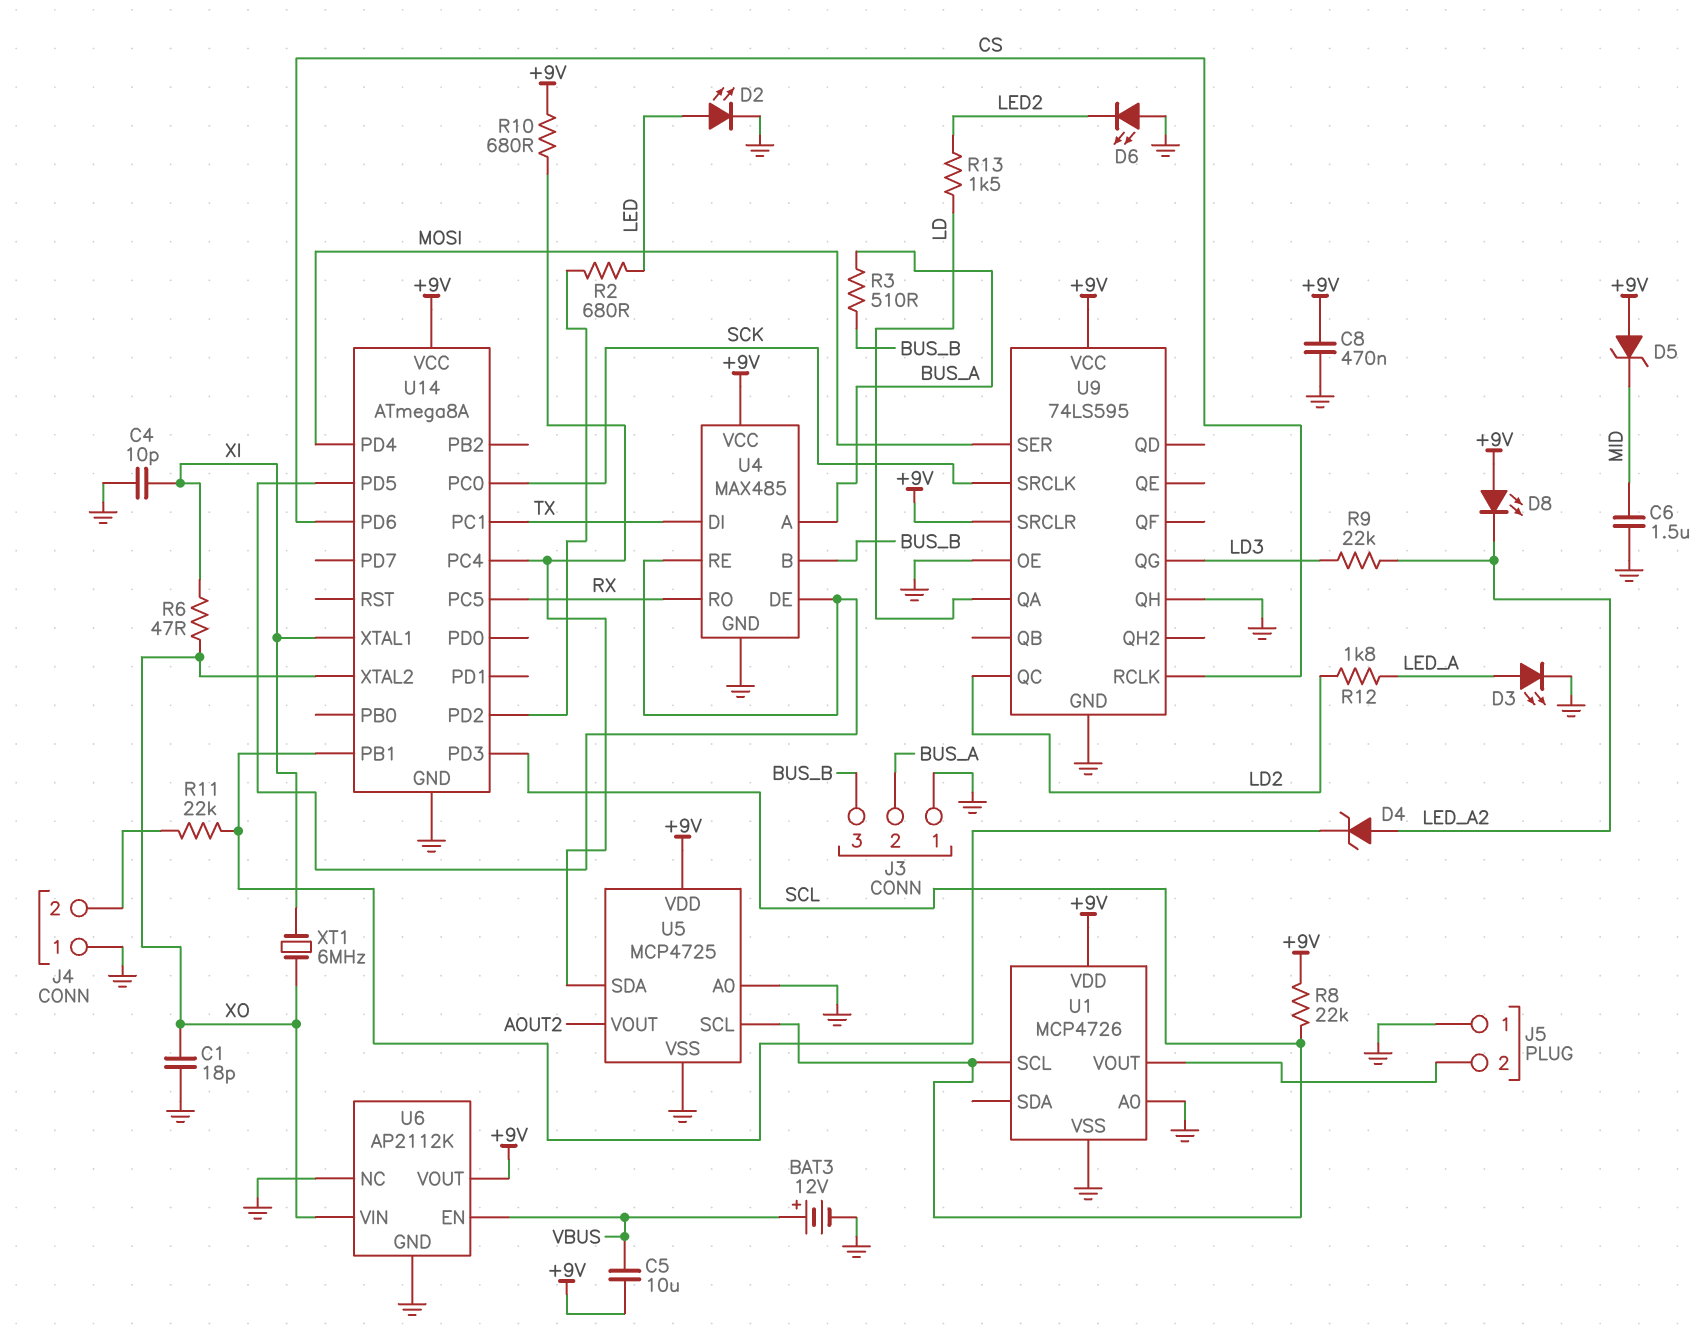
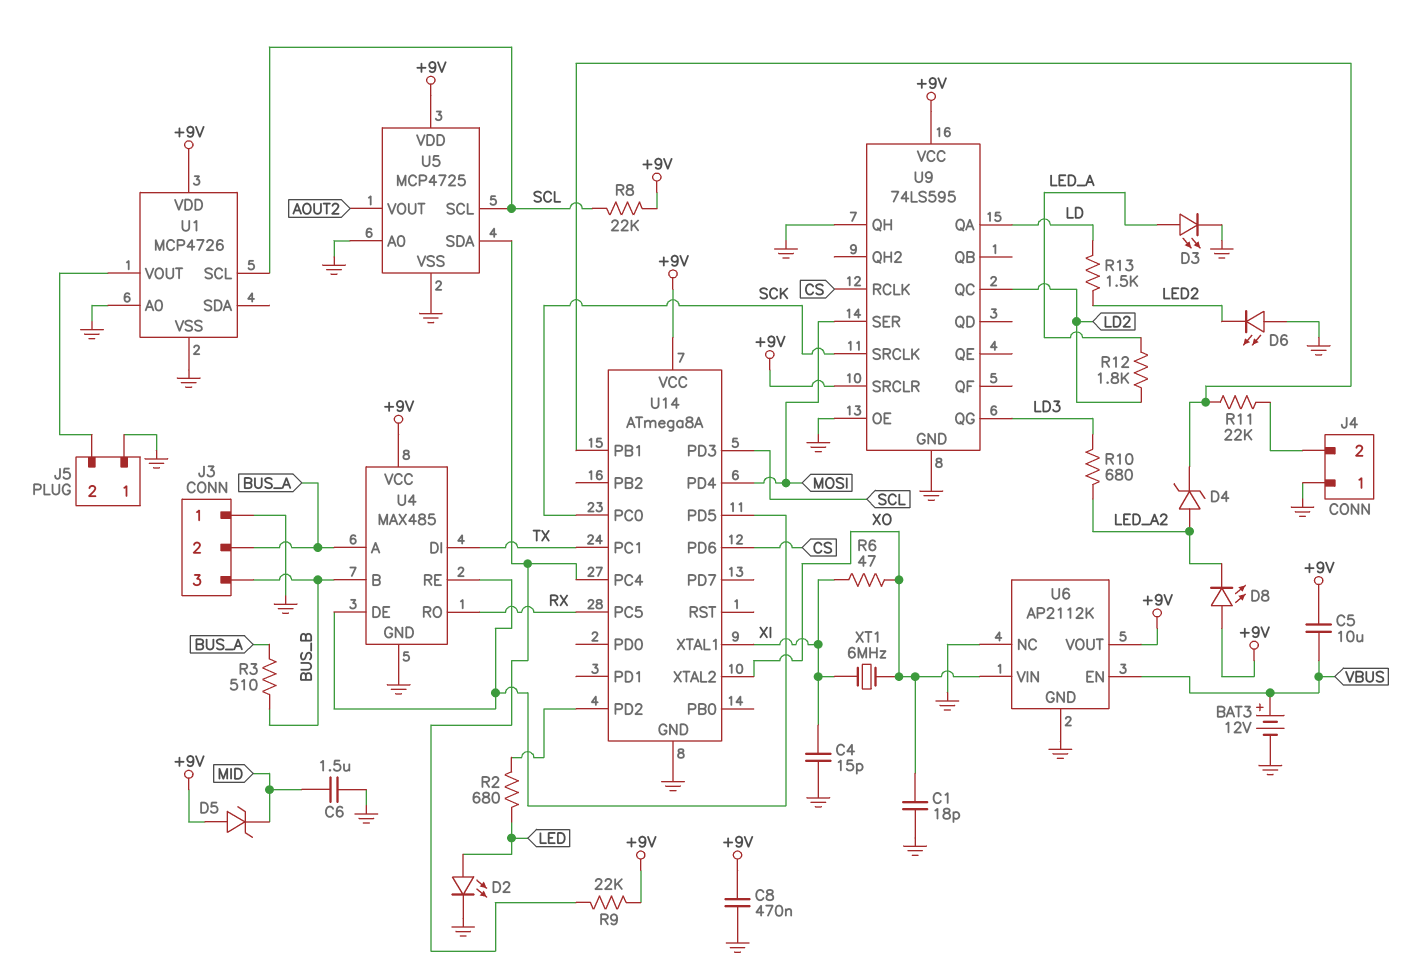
C4: 10pF (GND, XI) -> 15pF (GND, XI)
R9: 22k (LD3, LED_A2) -> 22k (+9V, U5/SDA)
R10: 680 (+9V, U5/SDA) -> 680 (LD3, LED_A2)

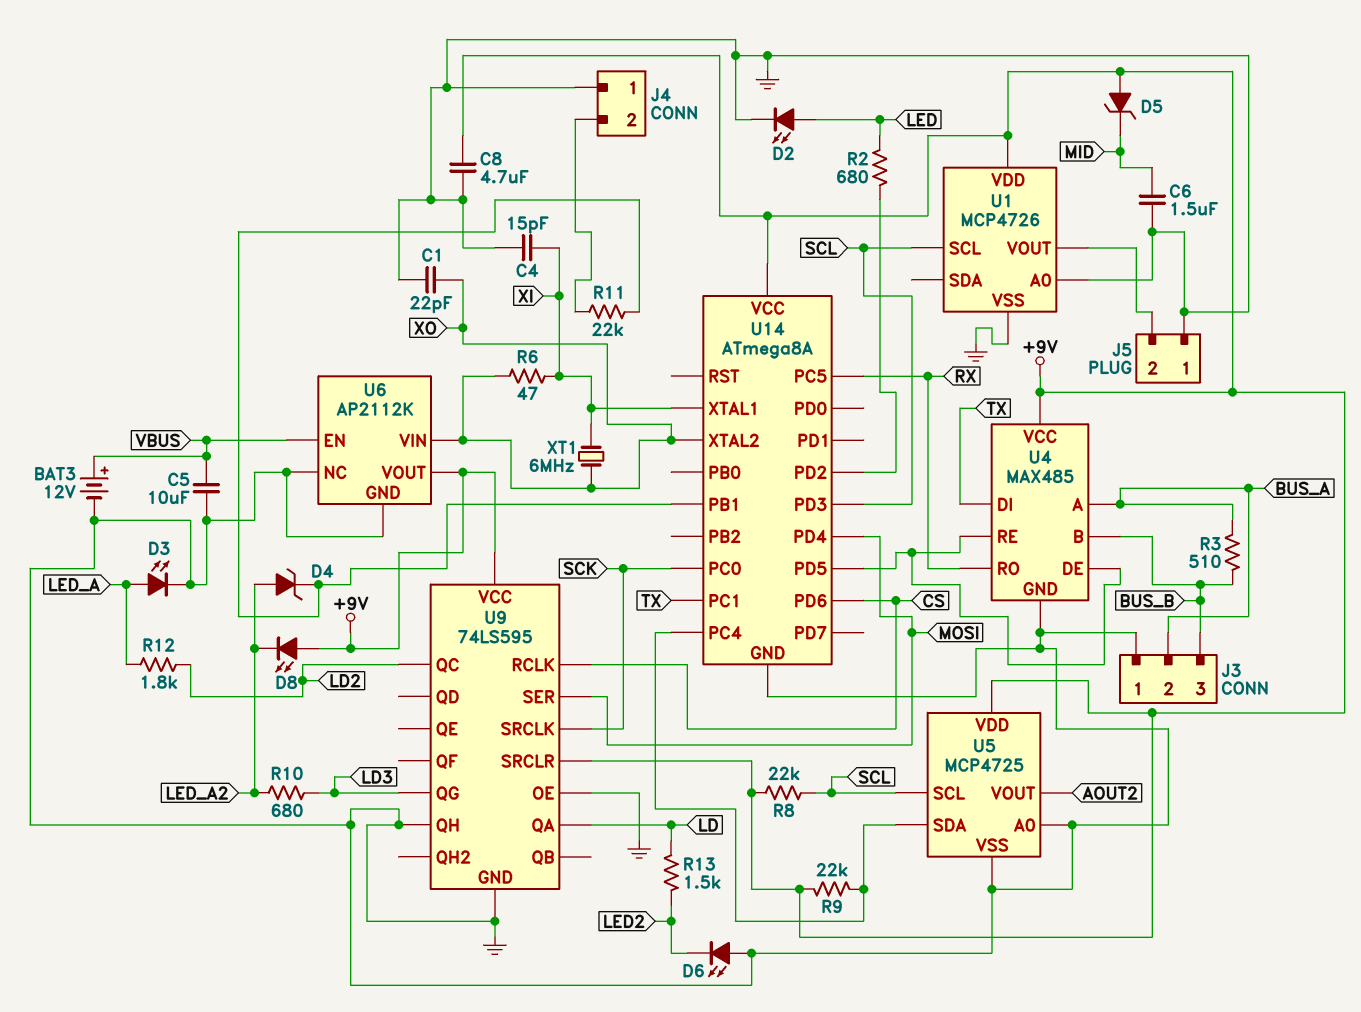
C1: 18pF (GND, XO) -> 22pF (GND, XO)
C5: 10uF (+9V, VBUS) -> 10uF (GND, VBUS)
C8: 470nF (+9V, GND) -> 4.7uF (+9V, GND)

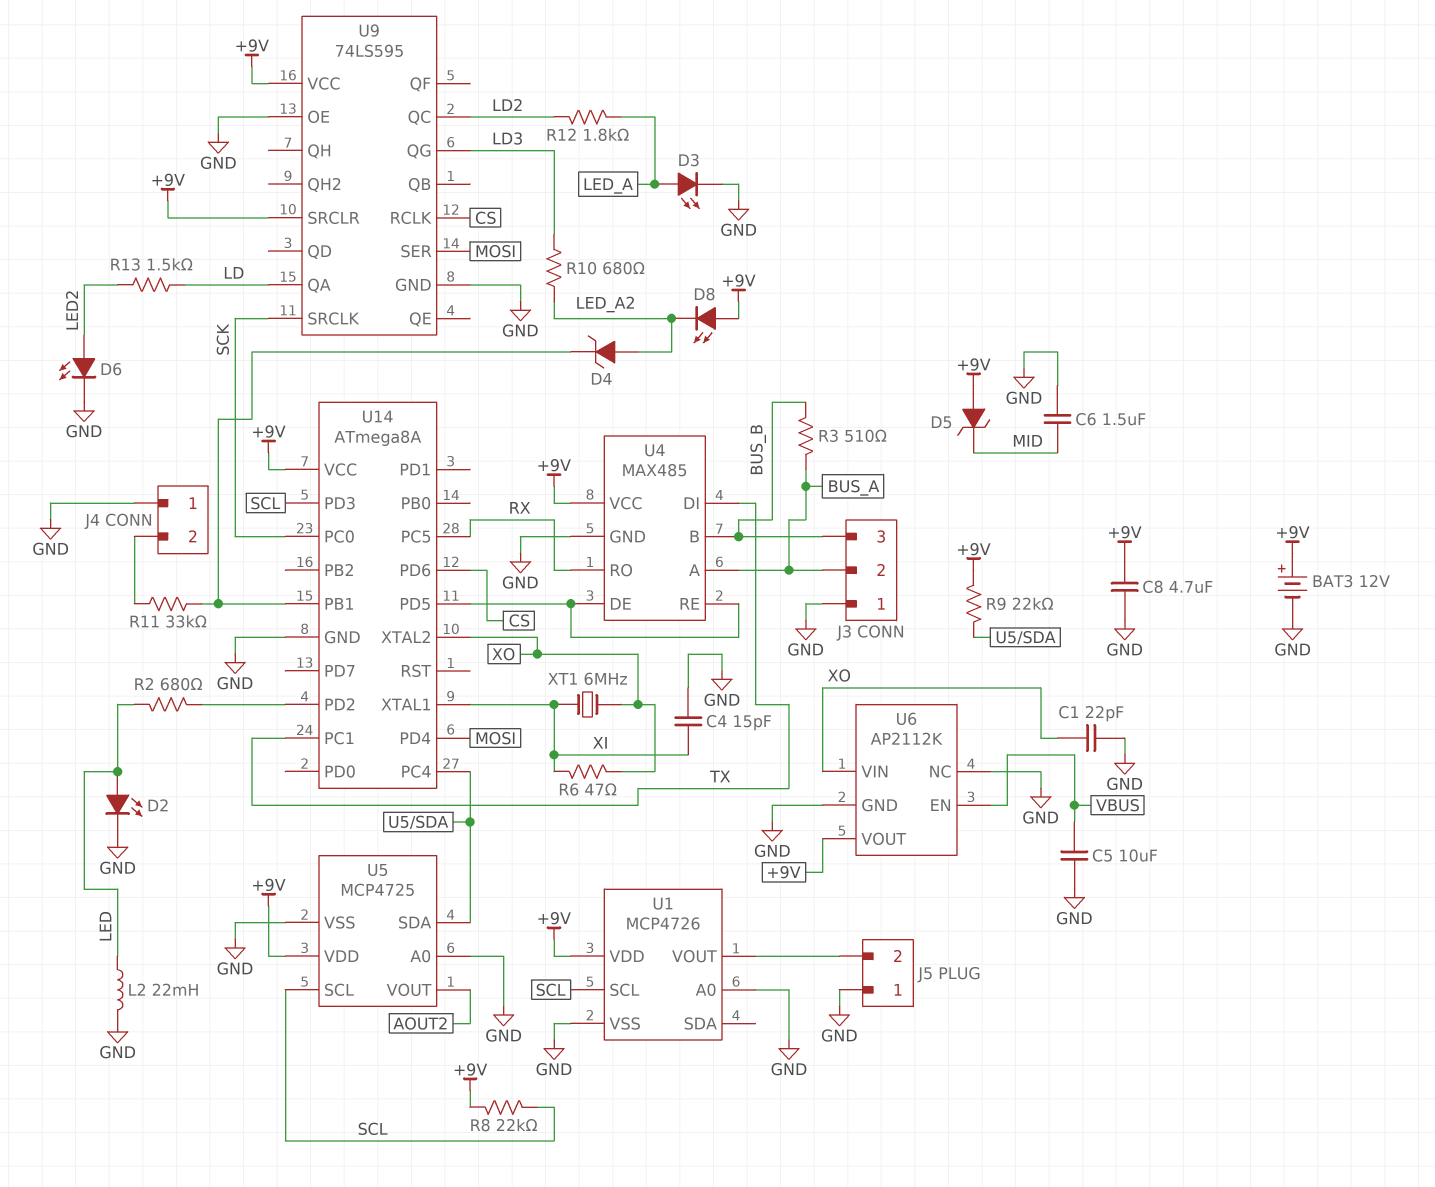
BAT3: 12V (plus VBUS, minus GND) -> 12V (plus +9V, minus GND)
D6: LED (A GND, K LED2) -> LED (A LED2, K GND)
L2: none -> 22mH (GND, LED)
R11: 22k (J4/2, U14/PB1) -> 33k (J4/2, U14/PB1)
U9 pin QH: GND -> none

